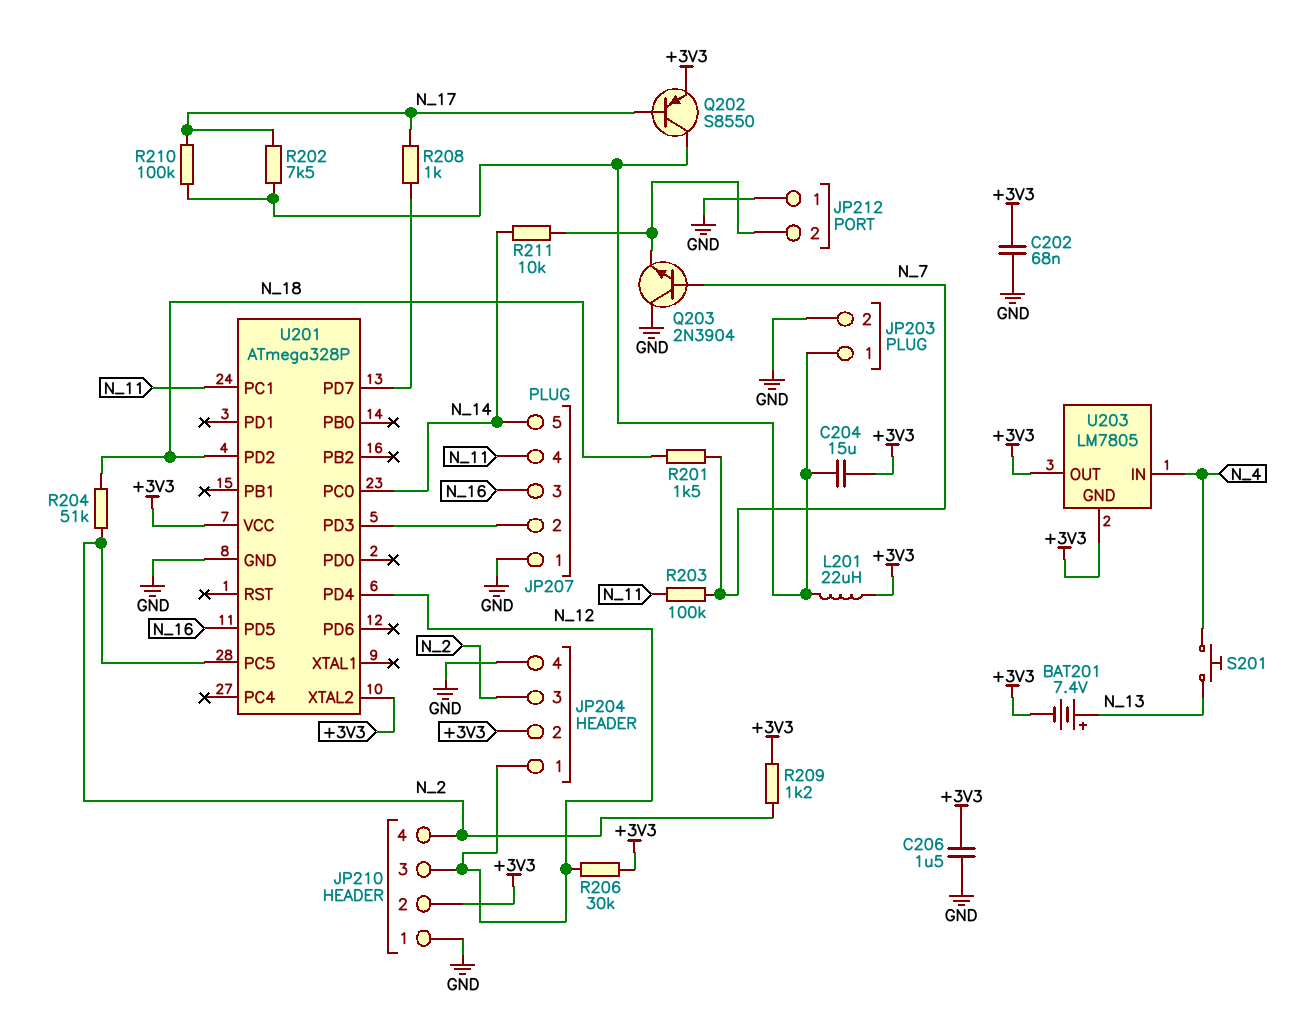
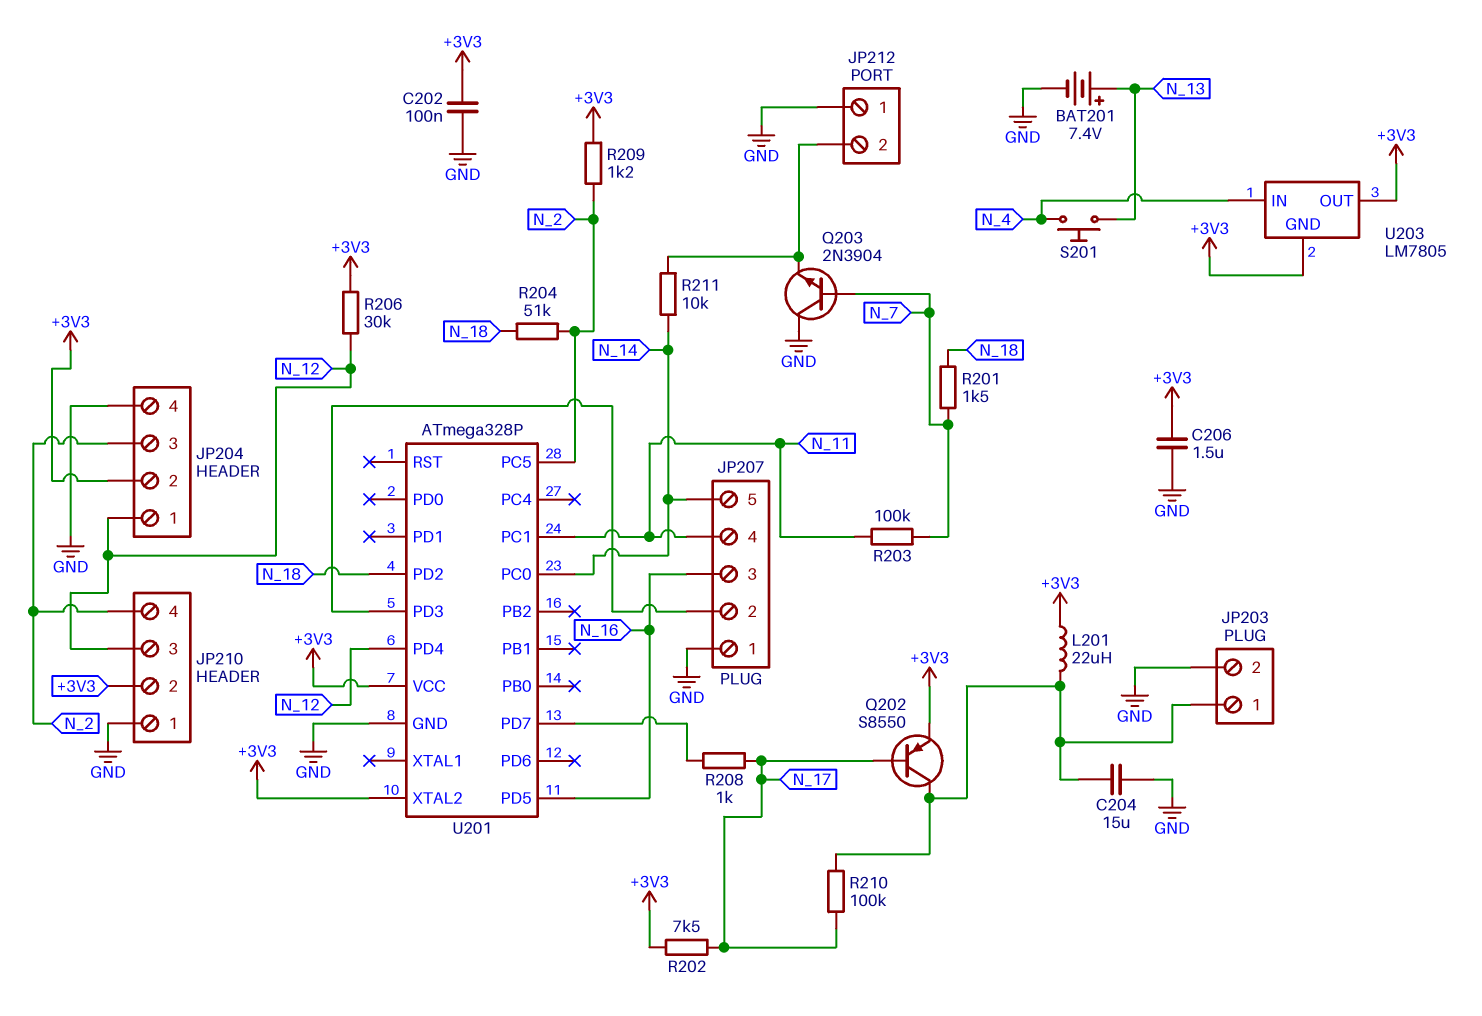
BAT201: 7.4V (plus N_13, minus +3V3) -> 7.4V (plus N_13, minus GND)
C202: 68nF (+3V3, GND) -> 100nF (+3V3, GND)
C204: 15uF (+3V3, JP203/1) -> 15uF (GND, JP203/1)
R202: 7.5k (JP203/1, N_17) -> 7.5k (+3V3, N_17)

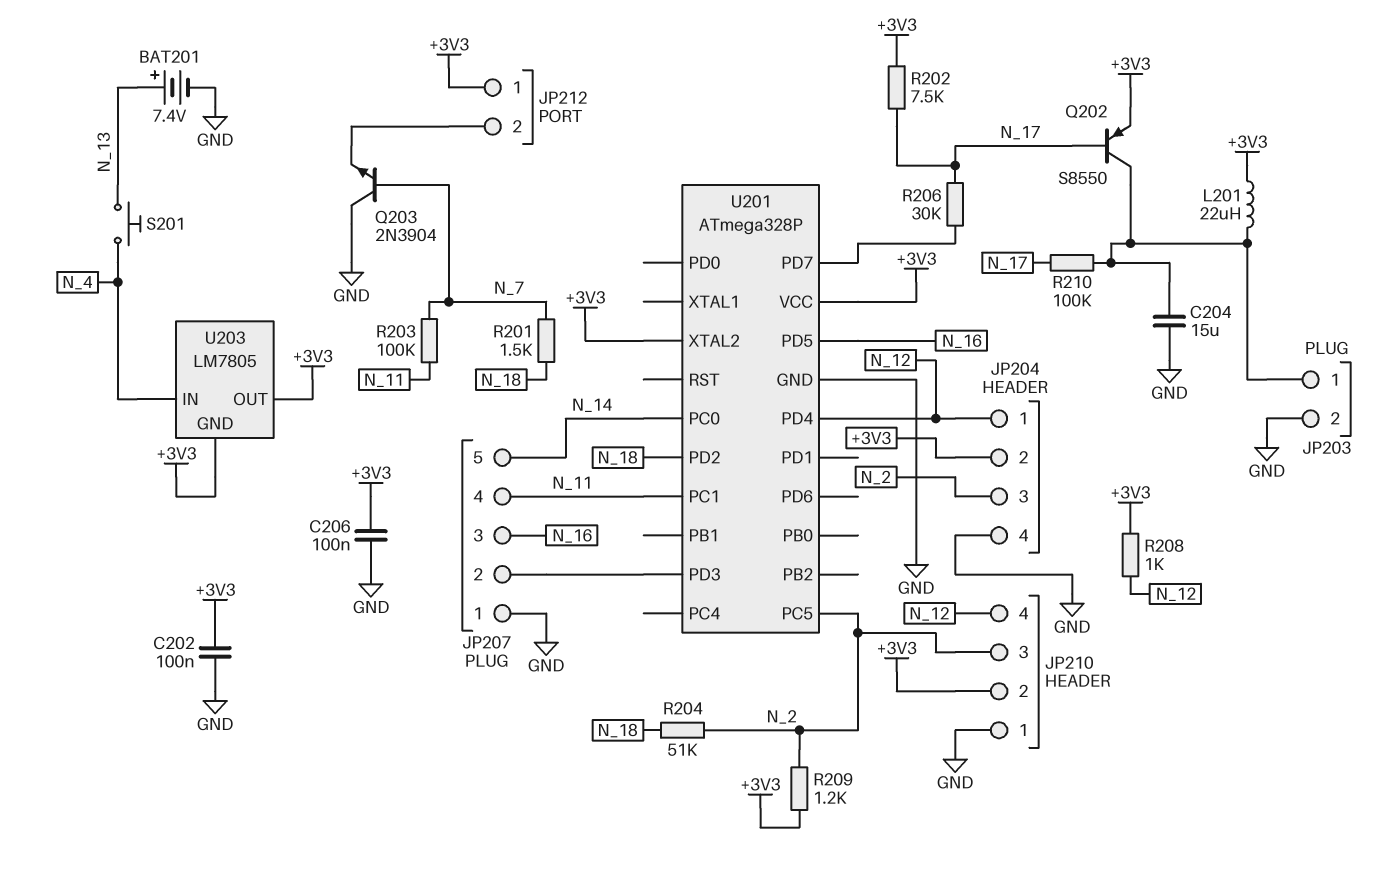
C206: 1.5uF (+3V3, GND) -> 100nF (+3V3, GND)
JP210 pin 3: N_12 -> N_2
JP210 pin 4: N_2 -> N_12
JP212 pin 1: GND -> +3V3
R206: 30k (+3V3, N_12) -> 30k (N_17, U201/PD7)
R208: 1k (N_17, U201/PD7) -> 1k (+3V3, N_12)
R211: 10k (JP212/2, N_14) -> none

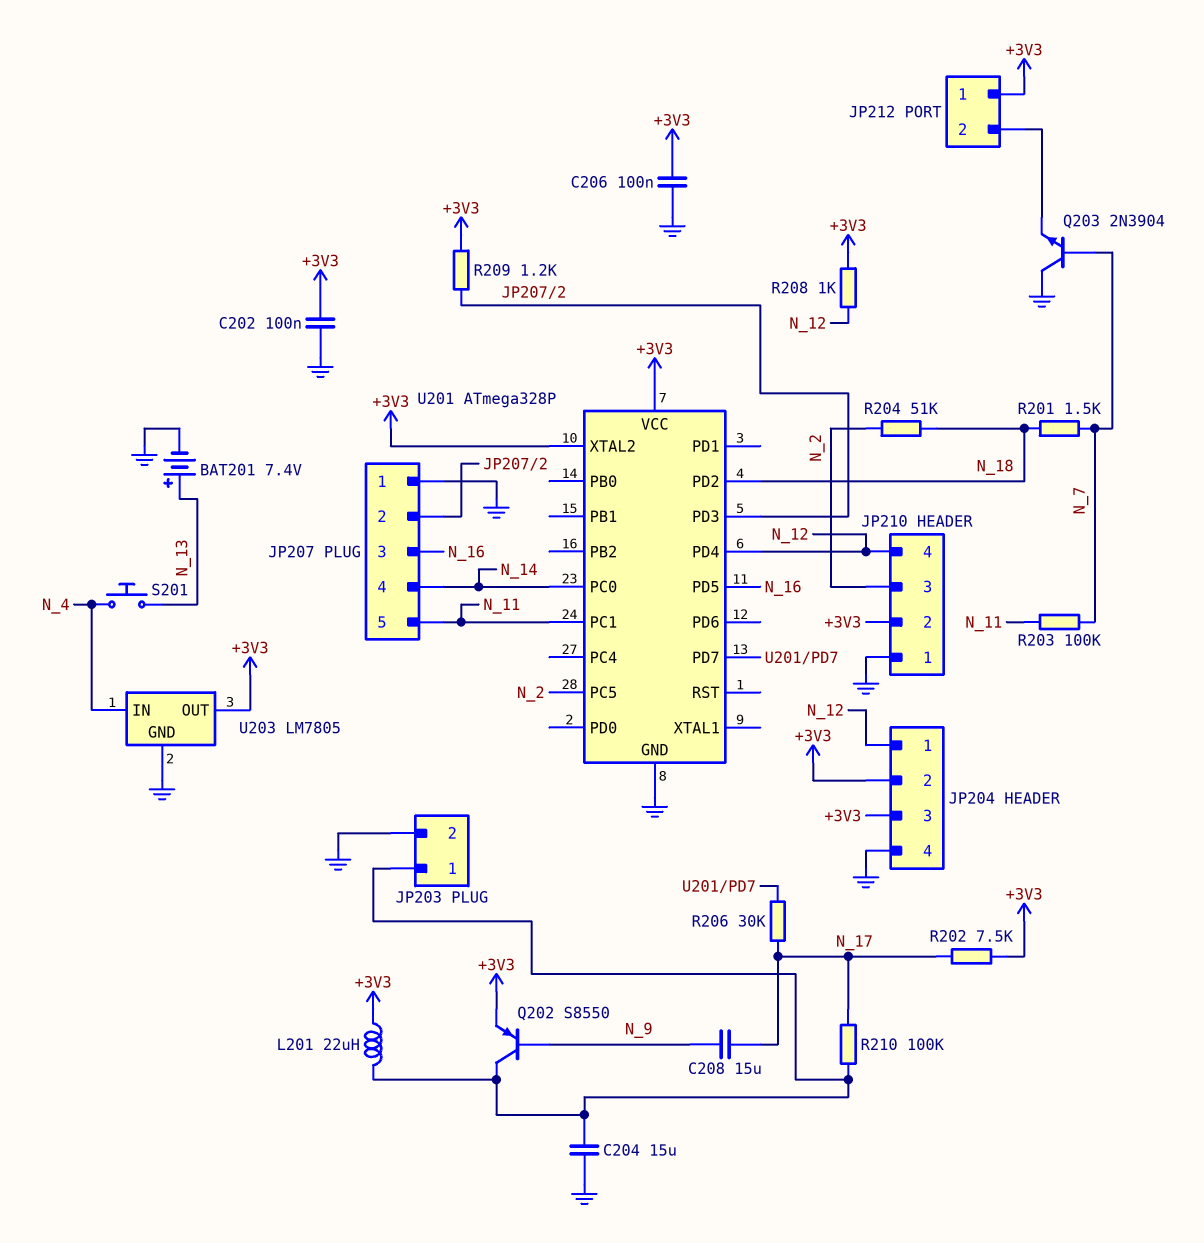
C208: none -> 15uF (N_9, N_17)
JP204 pin 3: N_2 -> +3V3
JP207 pin 4: N_11 -> N_14
JP207 pin 5: N_14 -> N_11
Q202: PNP S8550 (B N_17, C JP203/1, E +3V3) -> PNP S8550 (B N_9, C JP203/1, E +3V3)
R209: 1.2k (+3V3, N_2) -> 1.2k (+3V3, JP207/2)
U203 pin GND: +3V3 -> GND

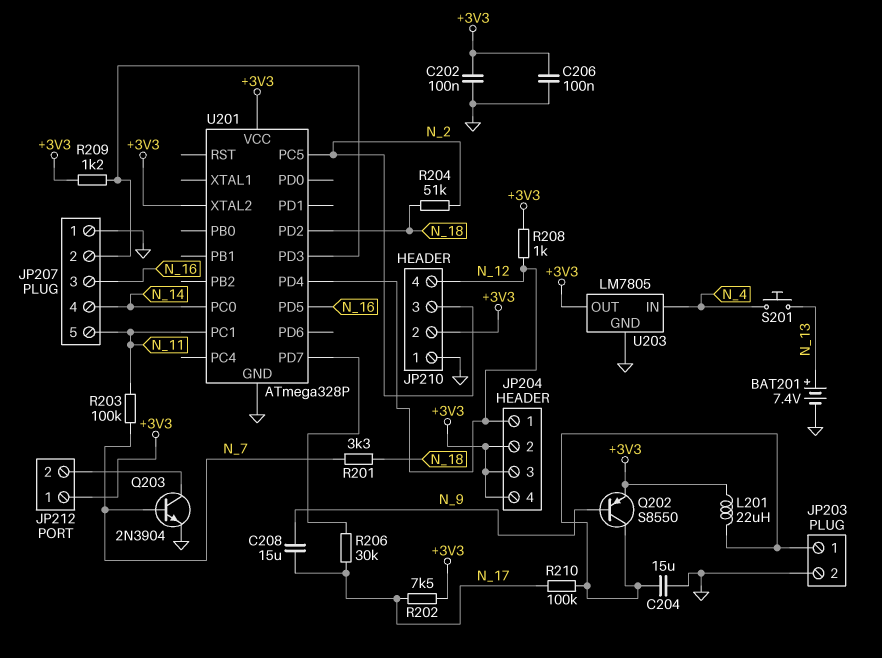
JP204 pin 4: GND -> +3V3
Q203: NPN 2N3904 (B N_7, C GND, E JP212/2) -> NPN 2N3904 (B N_7, C JP212/2, E GND)
R201: 1.5k (N_7, N_18) -> 3.3k (N_7, N_18)

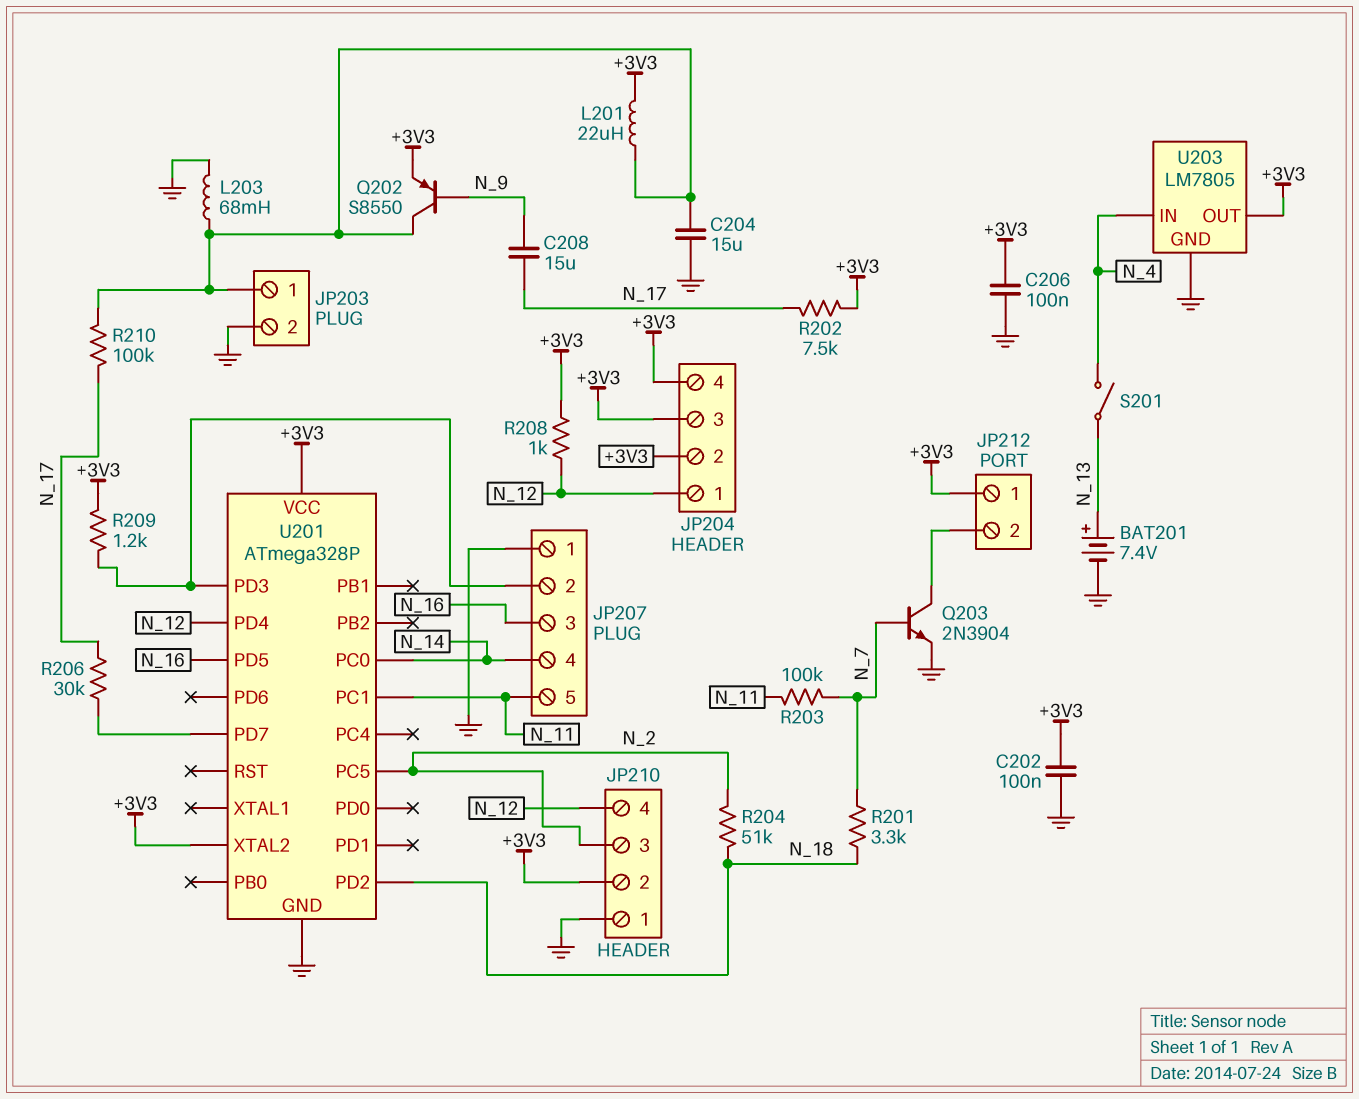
L203: none -> 68mH (GND, JP203/1)
S201: button (N_4, N_13) -> switch (N_4, N_13)

